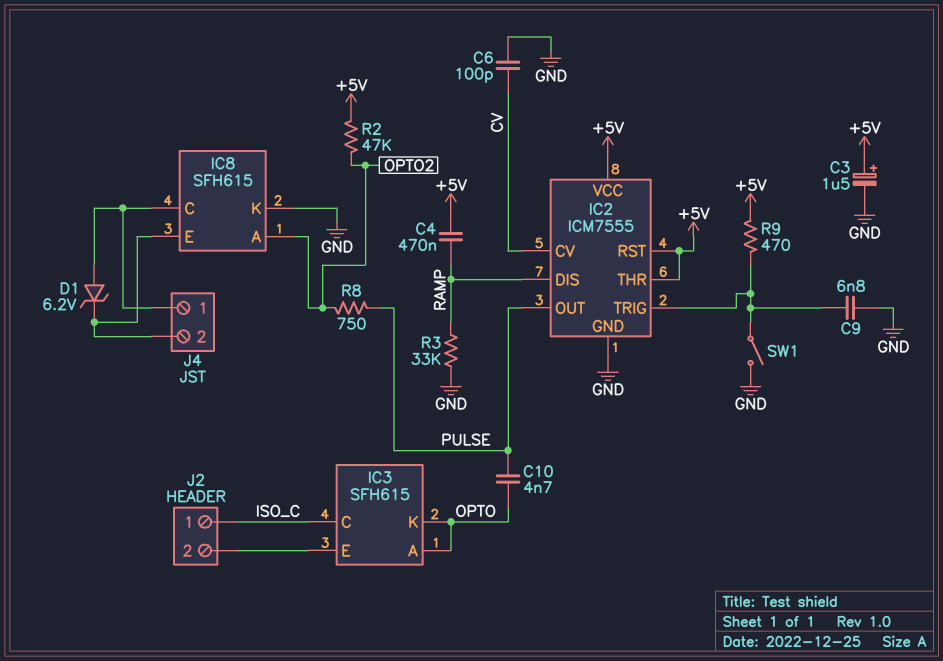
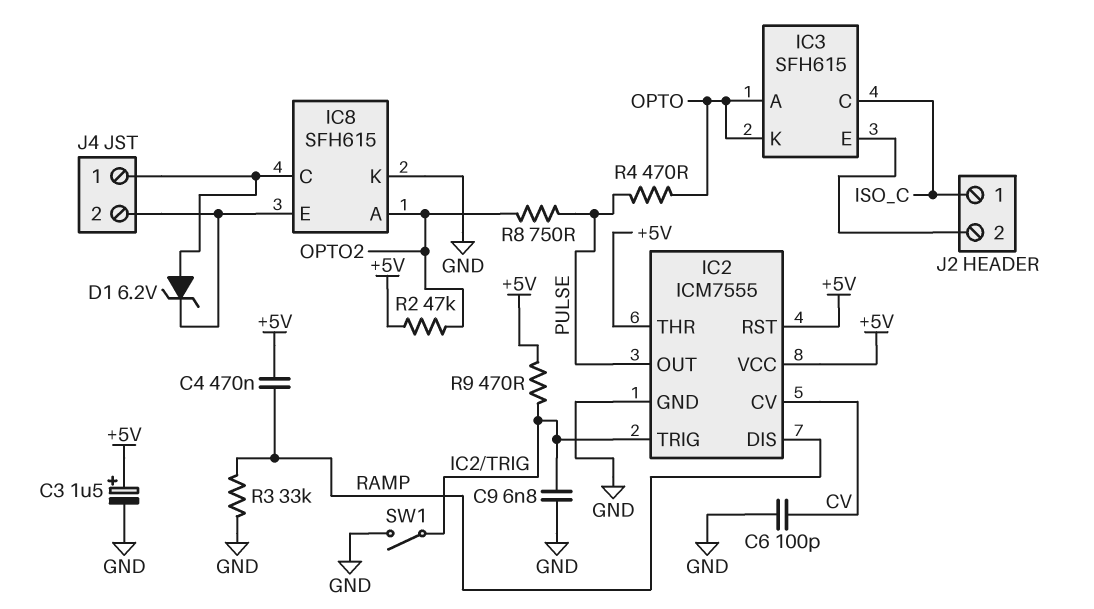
C10: 4.7nF (OPTO, PULSE) -> none
R4: none -> 470 (OPTO, PULSE)

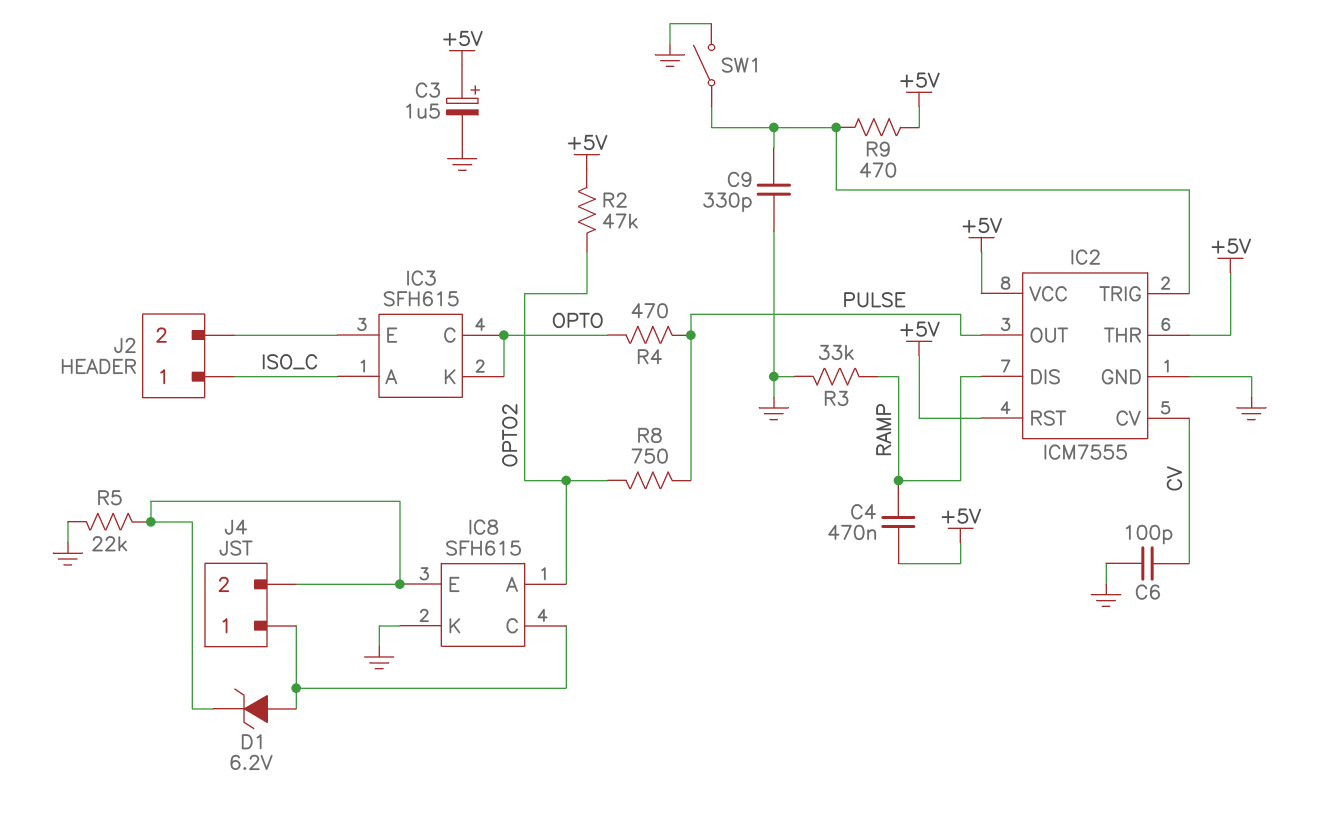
C9: 6.8nF (GND, IC2/TRIG) -> 330pF (GND, IC2/TRIG)
IC3 pin A: OPTO -> ISO_C
IC3 pin C: ISO_C -> OPTO
R5: none -> 22k (GND, IC8/E)

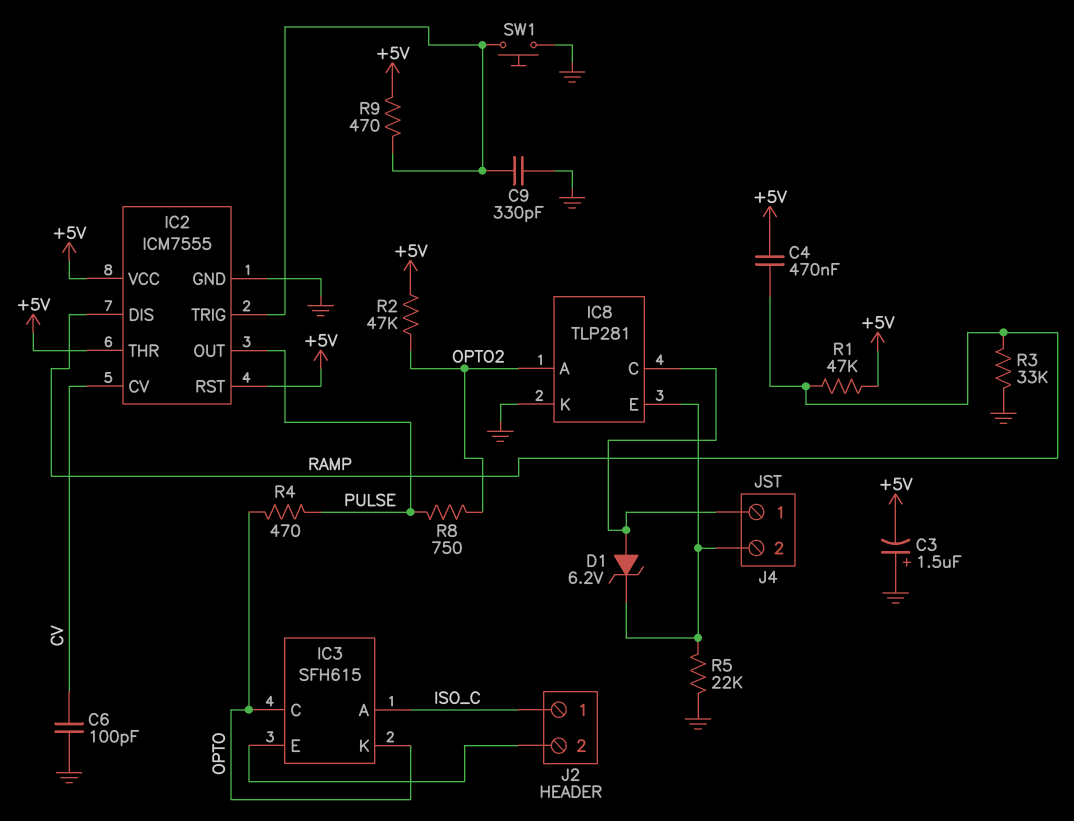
C3: 1.5uF (plus +5V, minus GND) -> 1.5uF (plus GND, minus +5V)
IC8: SFH615 -> TLP281
R1: none -> 47k (+5V, RAMP)
SW1: switch (GND, IC2/TRIG) -> button (GND, IC2/TRIG)

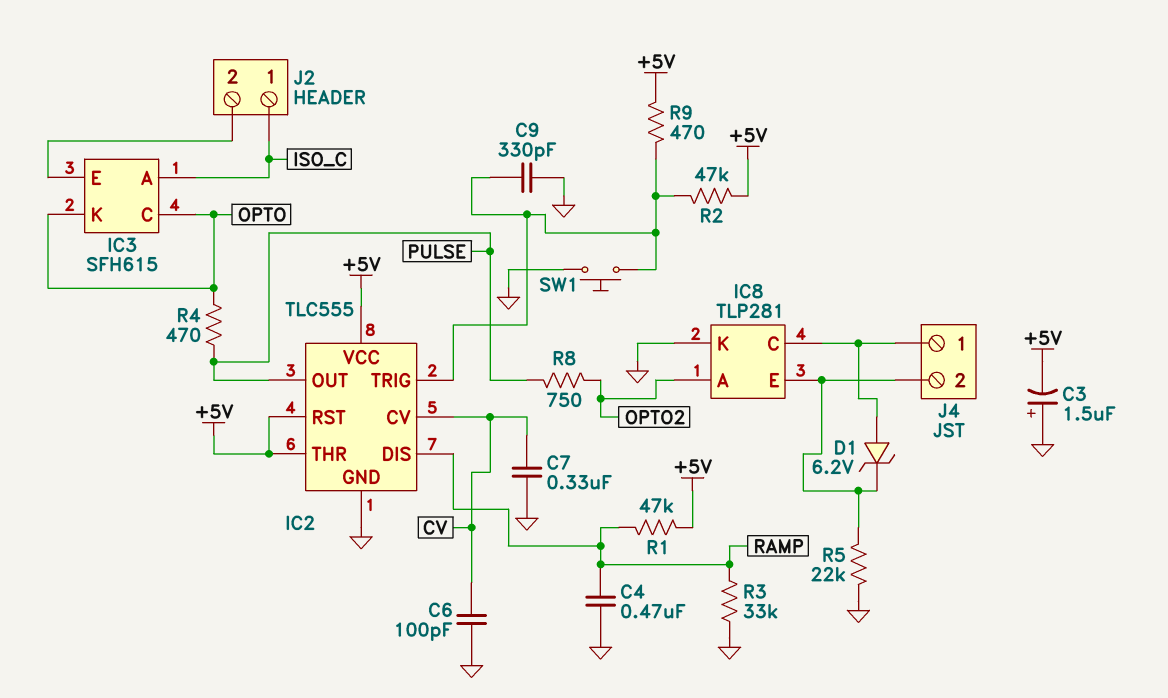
C4: 470nF (+5V, RAMP) -> 470nF (GND, RAMP)
C7: none -> 330nF (CV, GND)
IC2: ICM7555 -> TLC555
R2: 47k (+5V, OPTO2) -> 47k (+5V, IC2/TRIG)

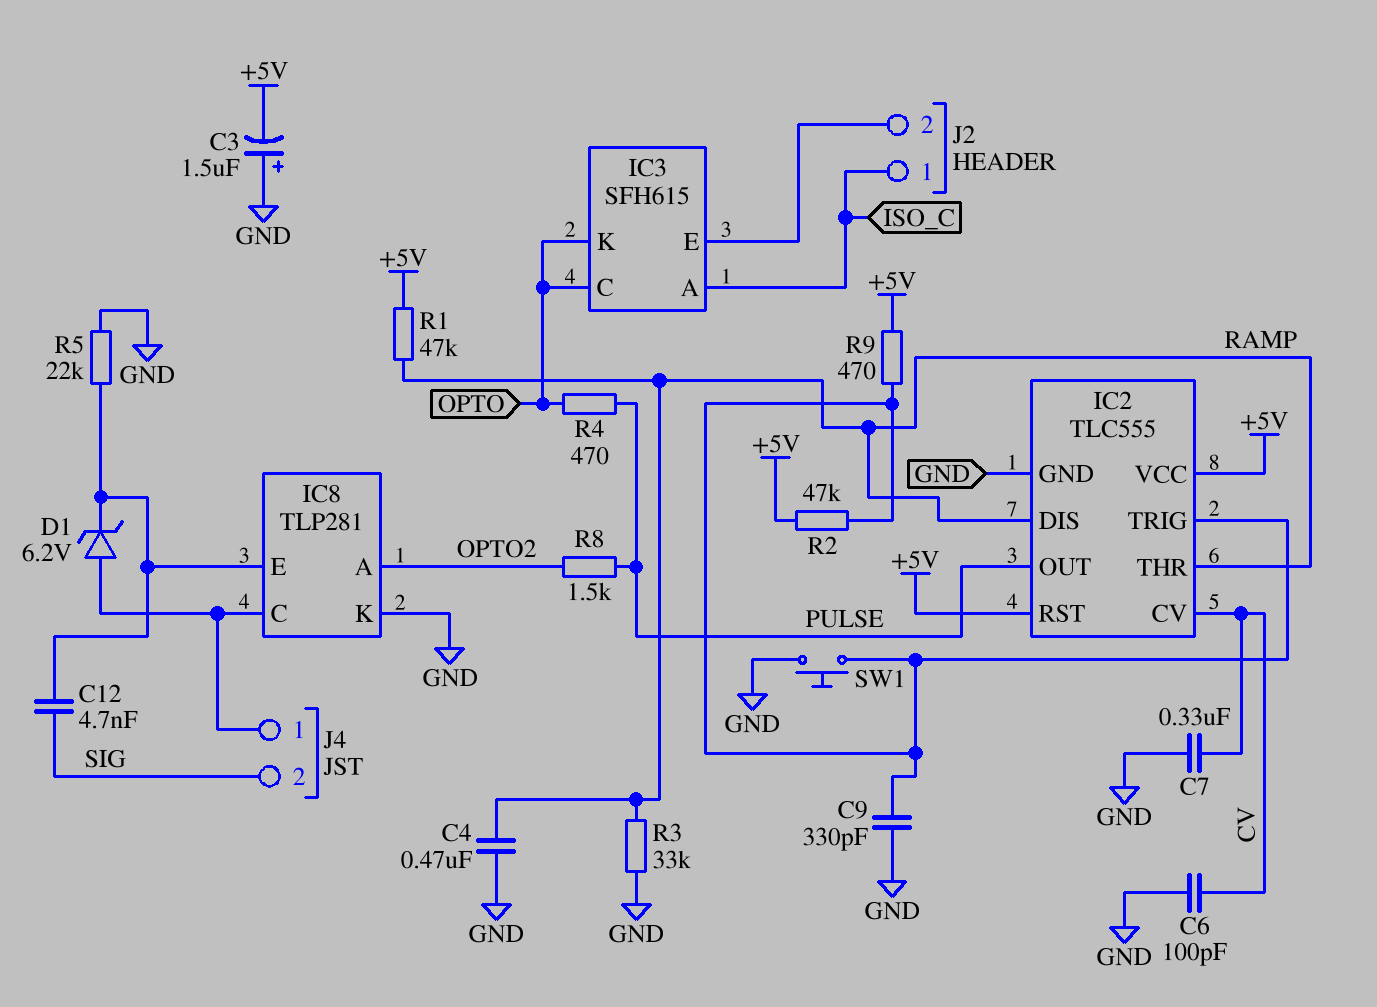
C12: none -> 4.7nF (IC8/E, SIG)
IC2 pin THR: +5V -> RAMP
J4 pin 2: IC8/E -> SIG
R8: 750 (OPTO2, PULSE) -> 1.5k (OPTO2, PULSE)

